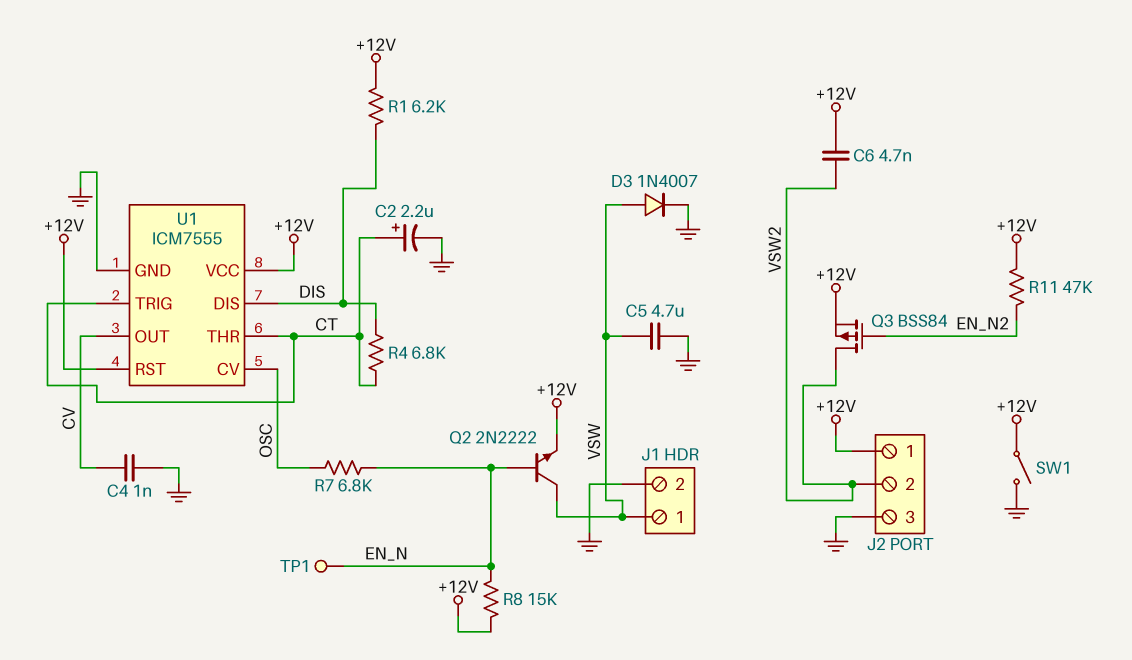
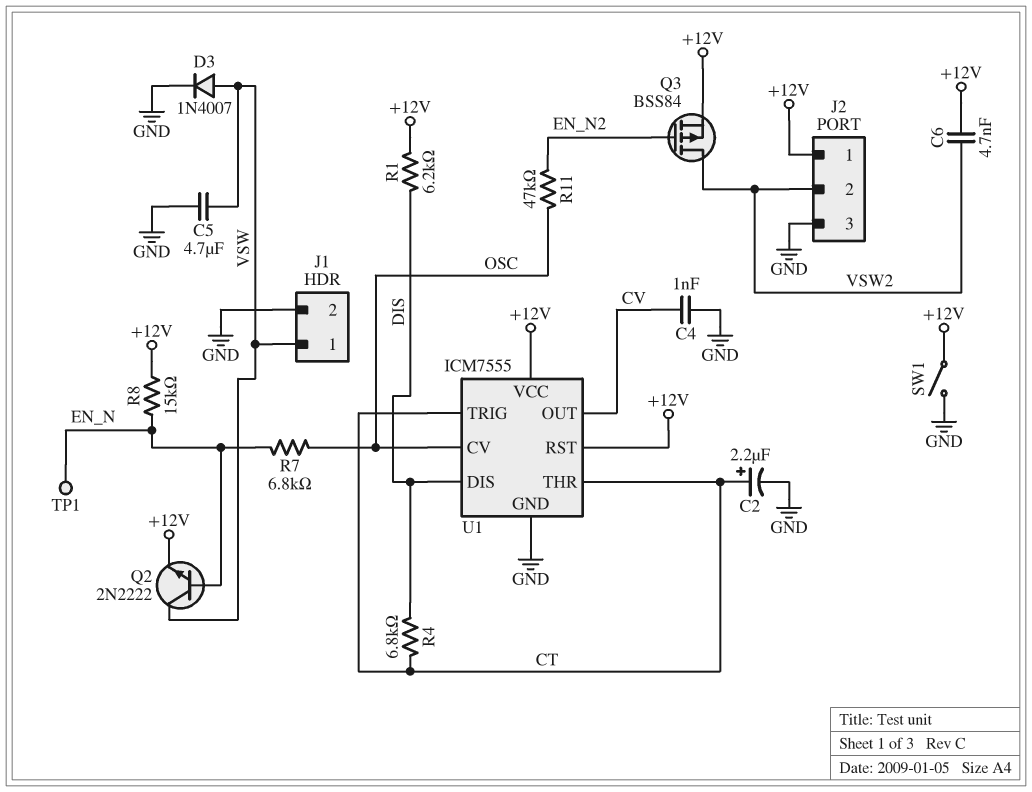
R11: 47k (+12V, EN_N2) -> 47k (EN_N2, OSC)

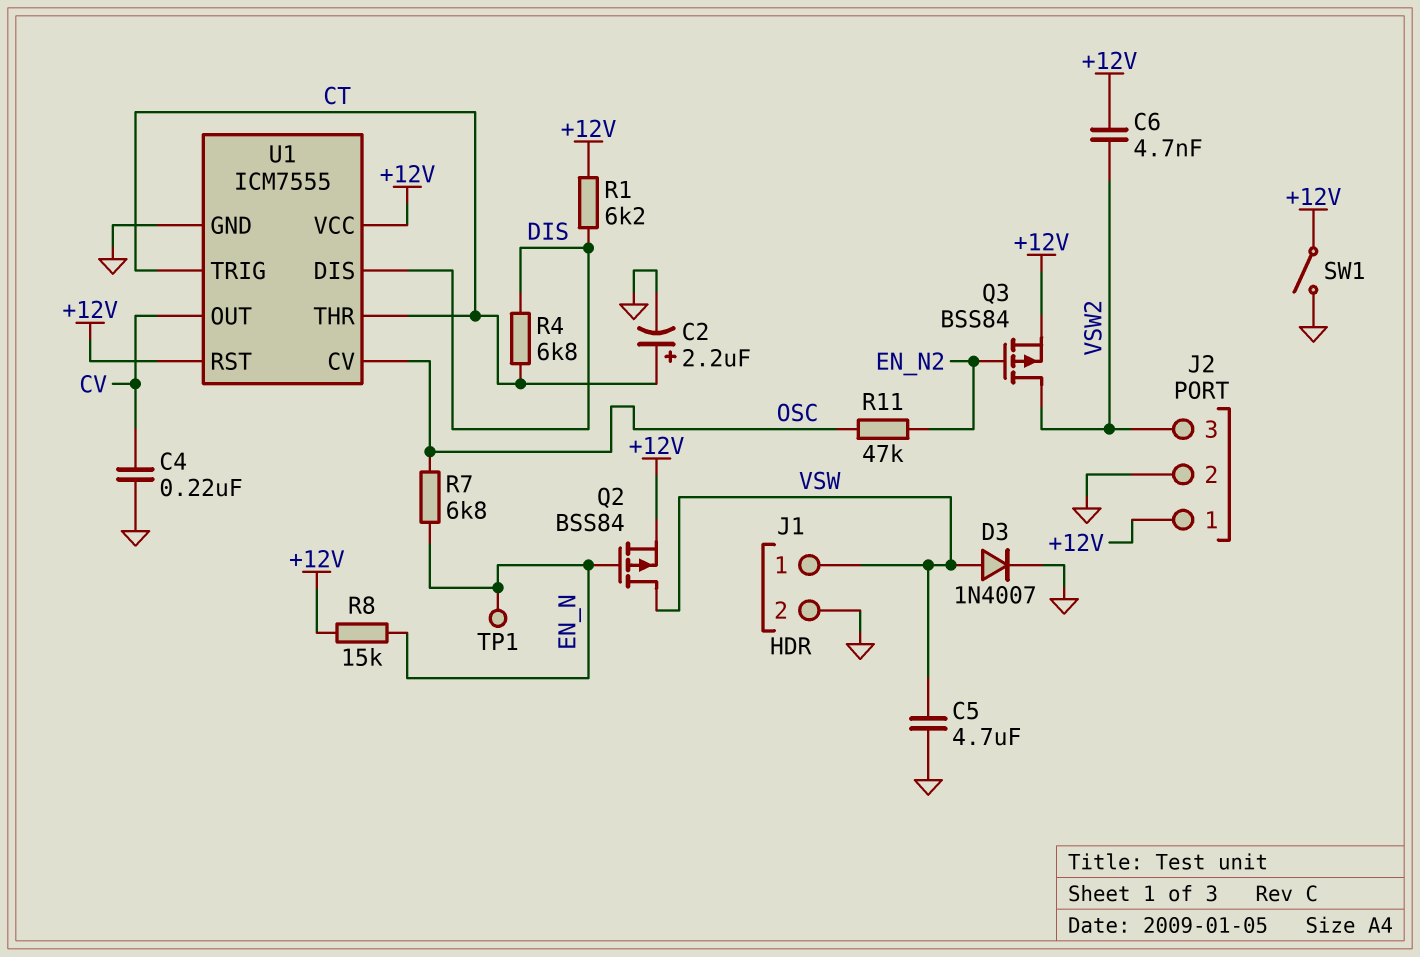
C4: 1nF (CV, GND) -> 220nF (CV, GND)
J2 pin 2: VSW2 -> GND
J2 pin 3: GND -> VSW2
Q2: NPN 2N2222 (B EN_N, C VSW, E +12V) -> PMOS BSS84 (G EN_N, D VSW, S +12V)

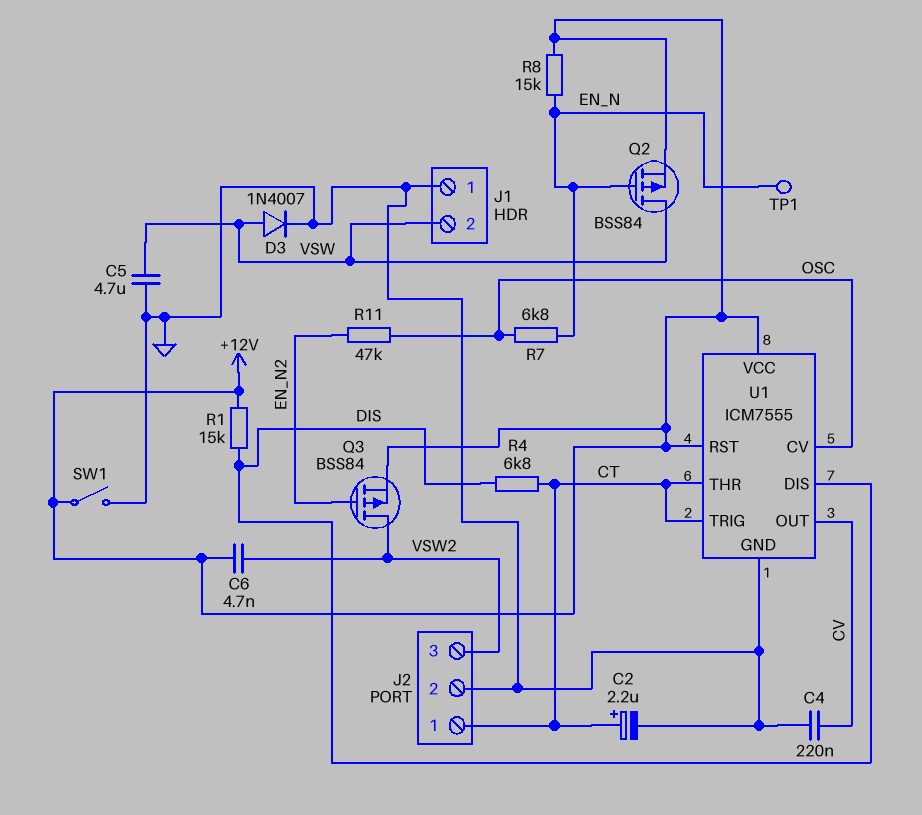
J1 pin 1: VSW -> GND
J1 pin 2: GND -> VSW
J2 pin 1: +12V -> CT
R1: 6.2k (+12V, DIS) -> 15k (+12V, DIS)

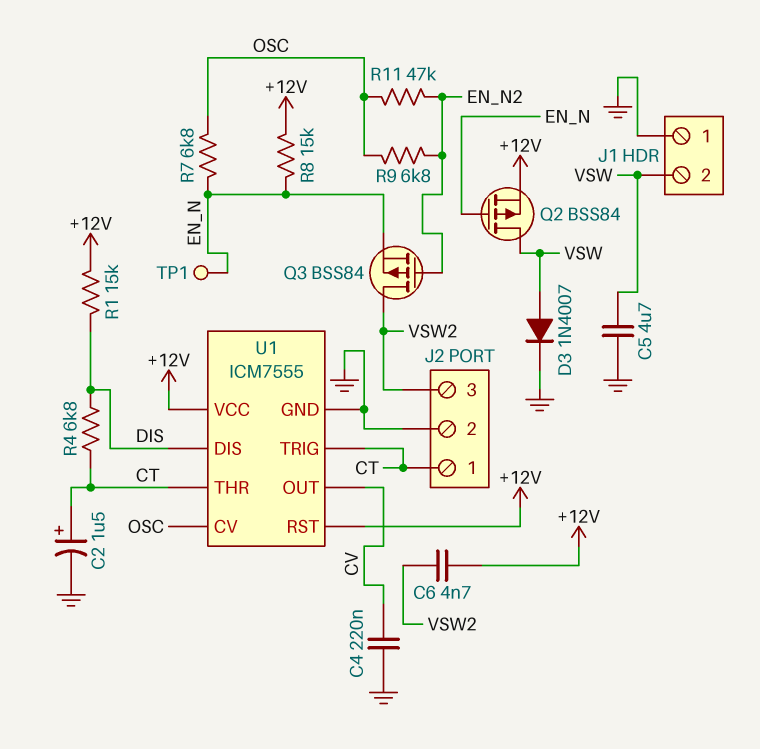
C2: 2.2uF (plus CT, minus GND) -> 1.5uF (plus CT, minus GND)
Q3: PMOS BSS84 (G EN_N2, D VSW2, S +12V) -> PMOS BSS84 (G EN_N2, D VSW2, S EN_N)
R9: none -> 6.8k (EN_N2, OSC)
SW1: switch (+12V, GND) -> none

